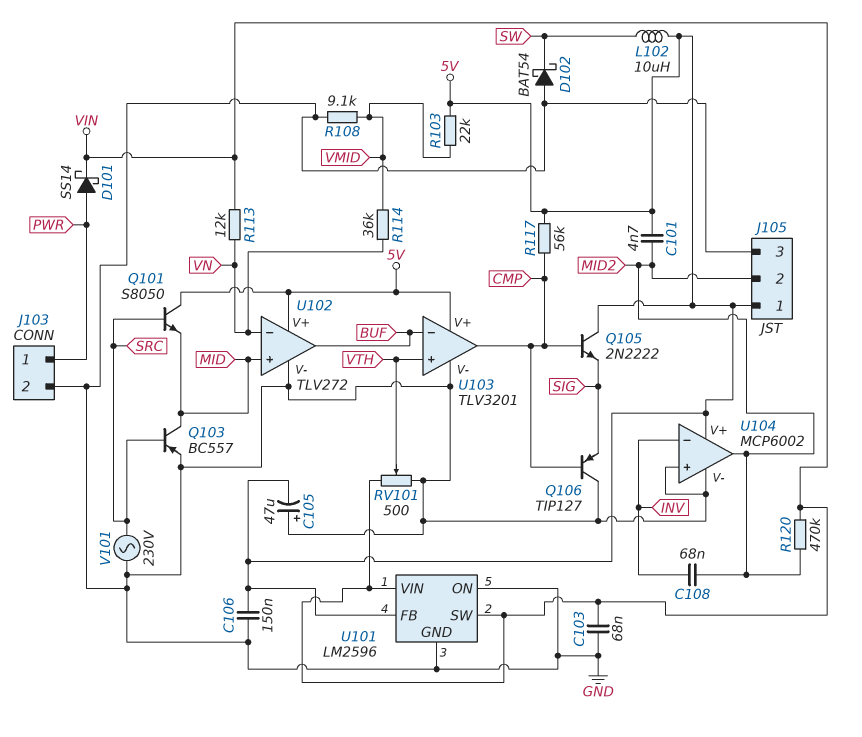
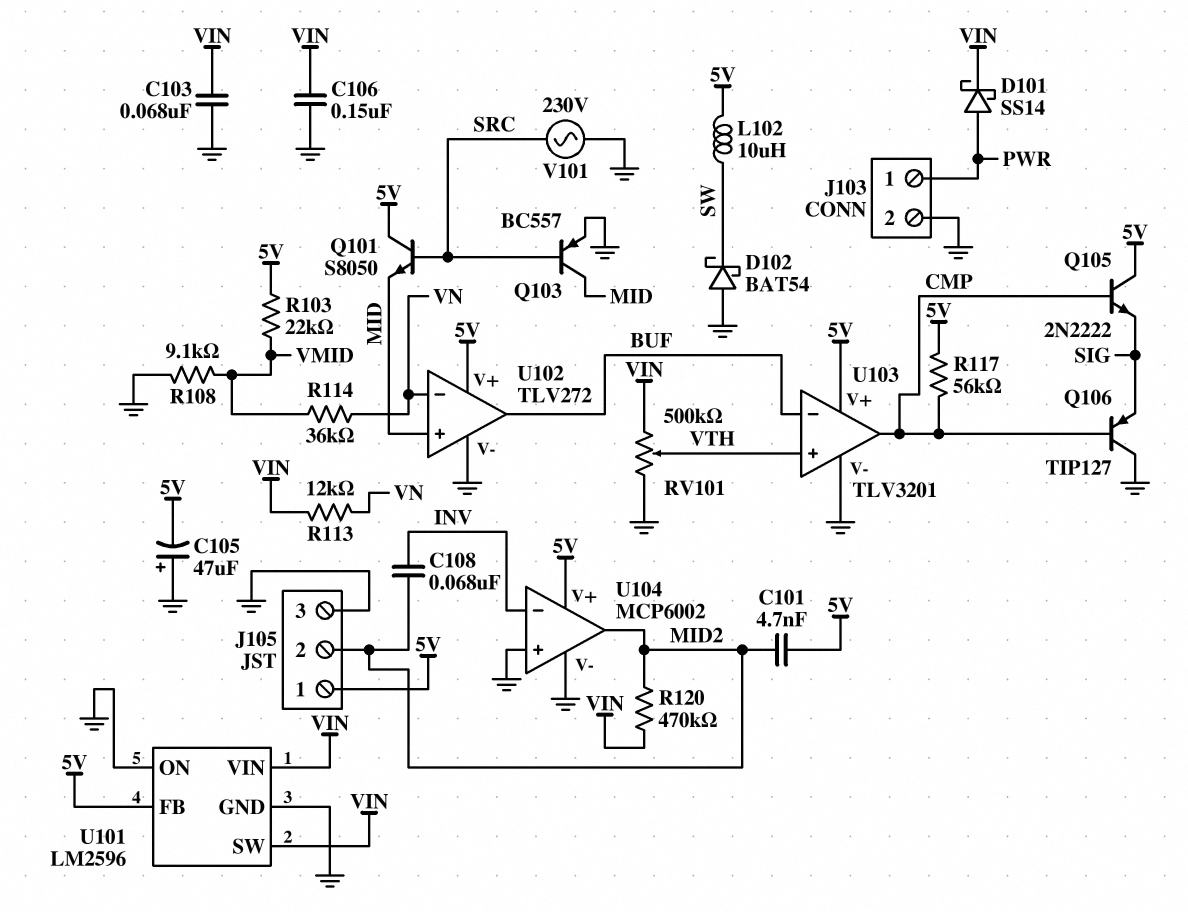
C106: 150nF (5V, GND) -> 150nF (GND, VIN)
RV101: 500 (GND, VIN, wiper VTH) -> 500k (GND, VIN, wiper VTH)

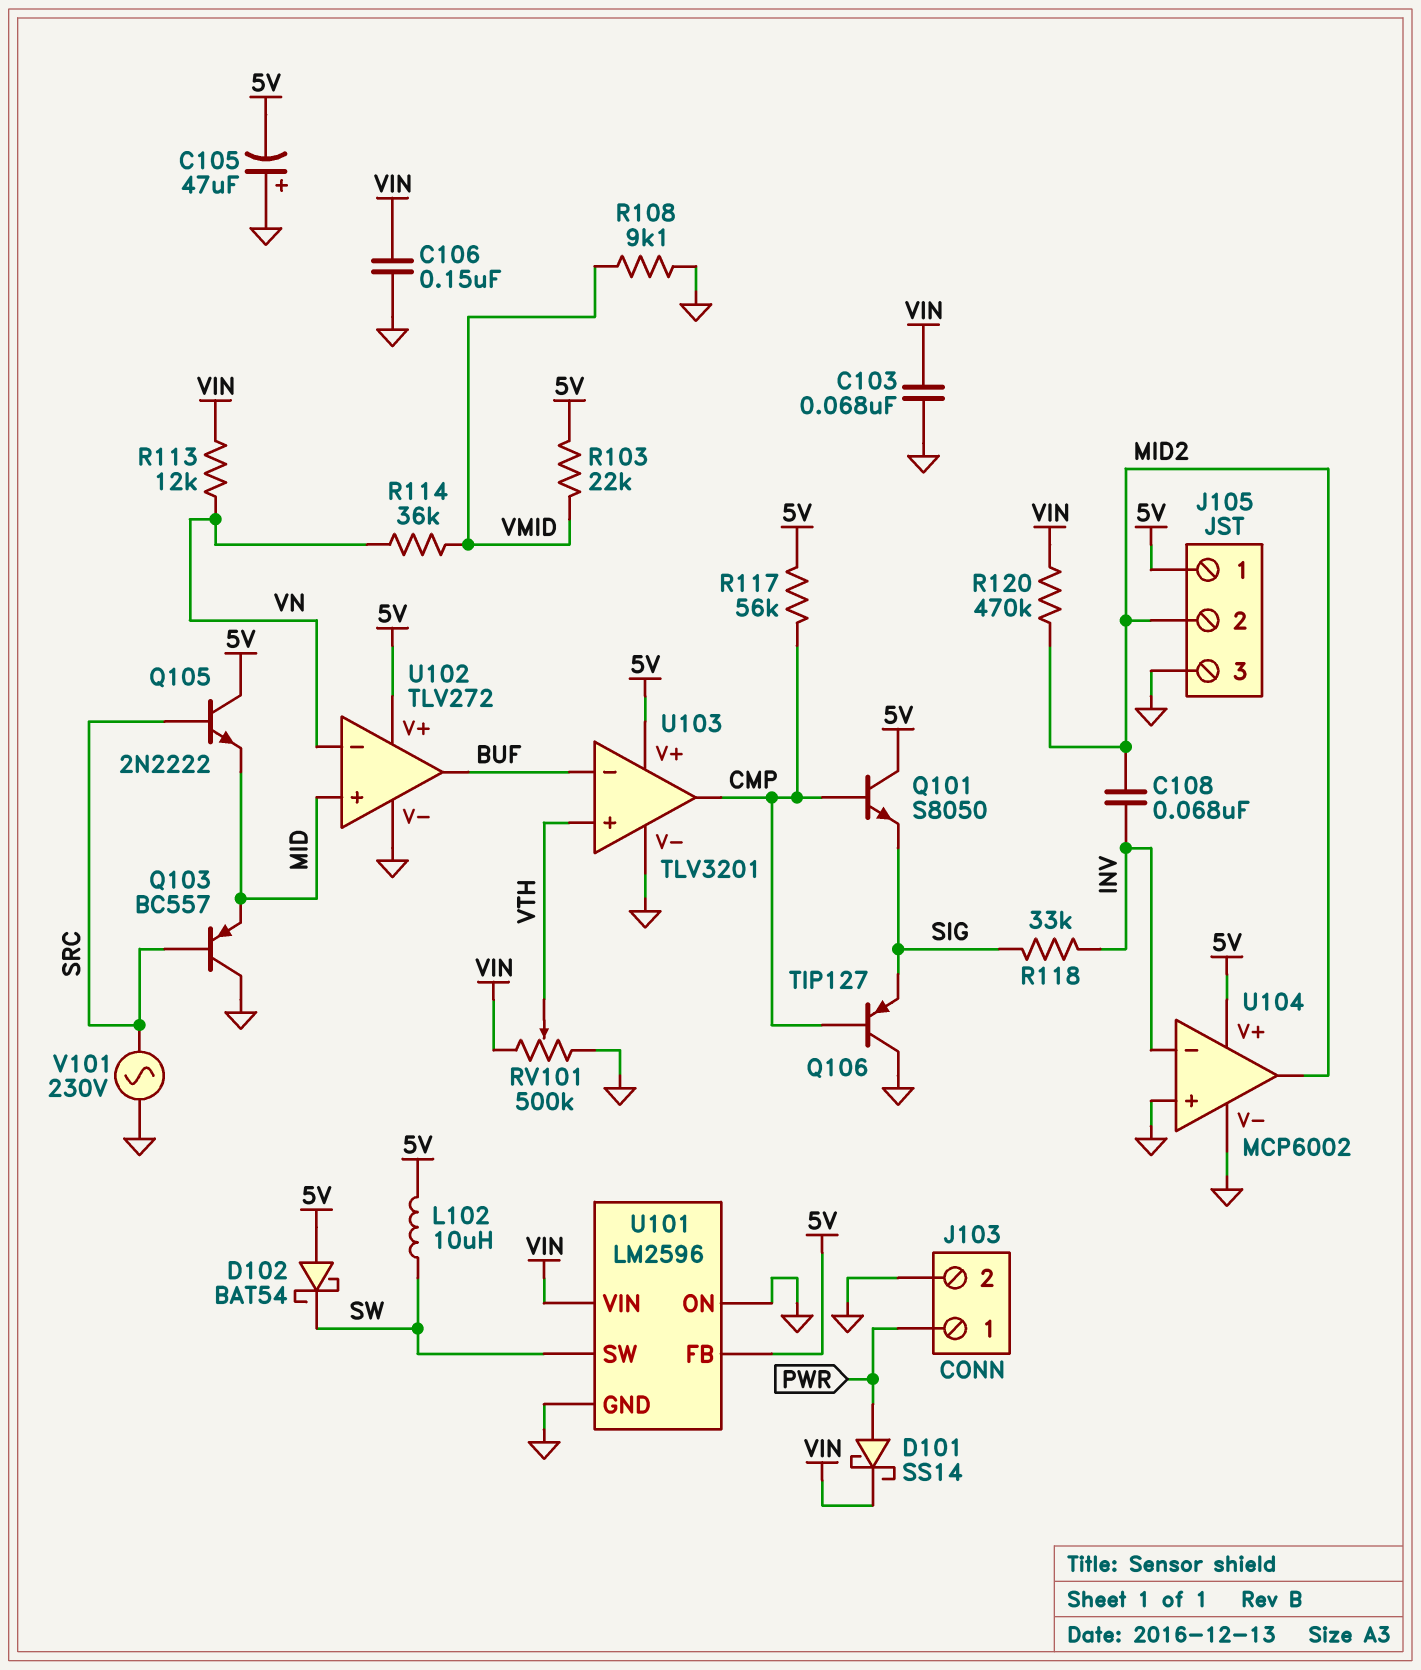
C101: 4.7nF (5V, MID2) -> none
D102: schottky BAT54 (A GND, K SW) -> schottky BAT54 (A 5V, K SW)
Q101: NPN S8050 (B SRC, C 5V, E MID) -> NPN S8050 (B CMP, C 5V, E SIG)
Q103: PNP BC557 (B SRC, C MID, E GND) -> PNP BC557 (B SRC, C GND, E MID)
Q105: NPN 2N2222 (B CMP, C 5V, E SIG) -> NPN 2N2222 (B SRC, C 5V, E MID)
R118: none -> 33k (INV, SIG)
U101 pin SW: VIN -> SW

